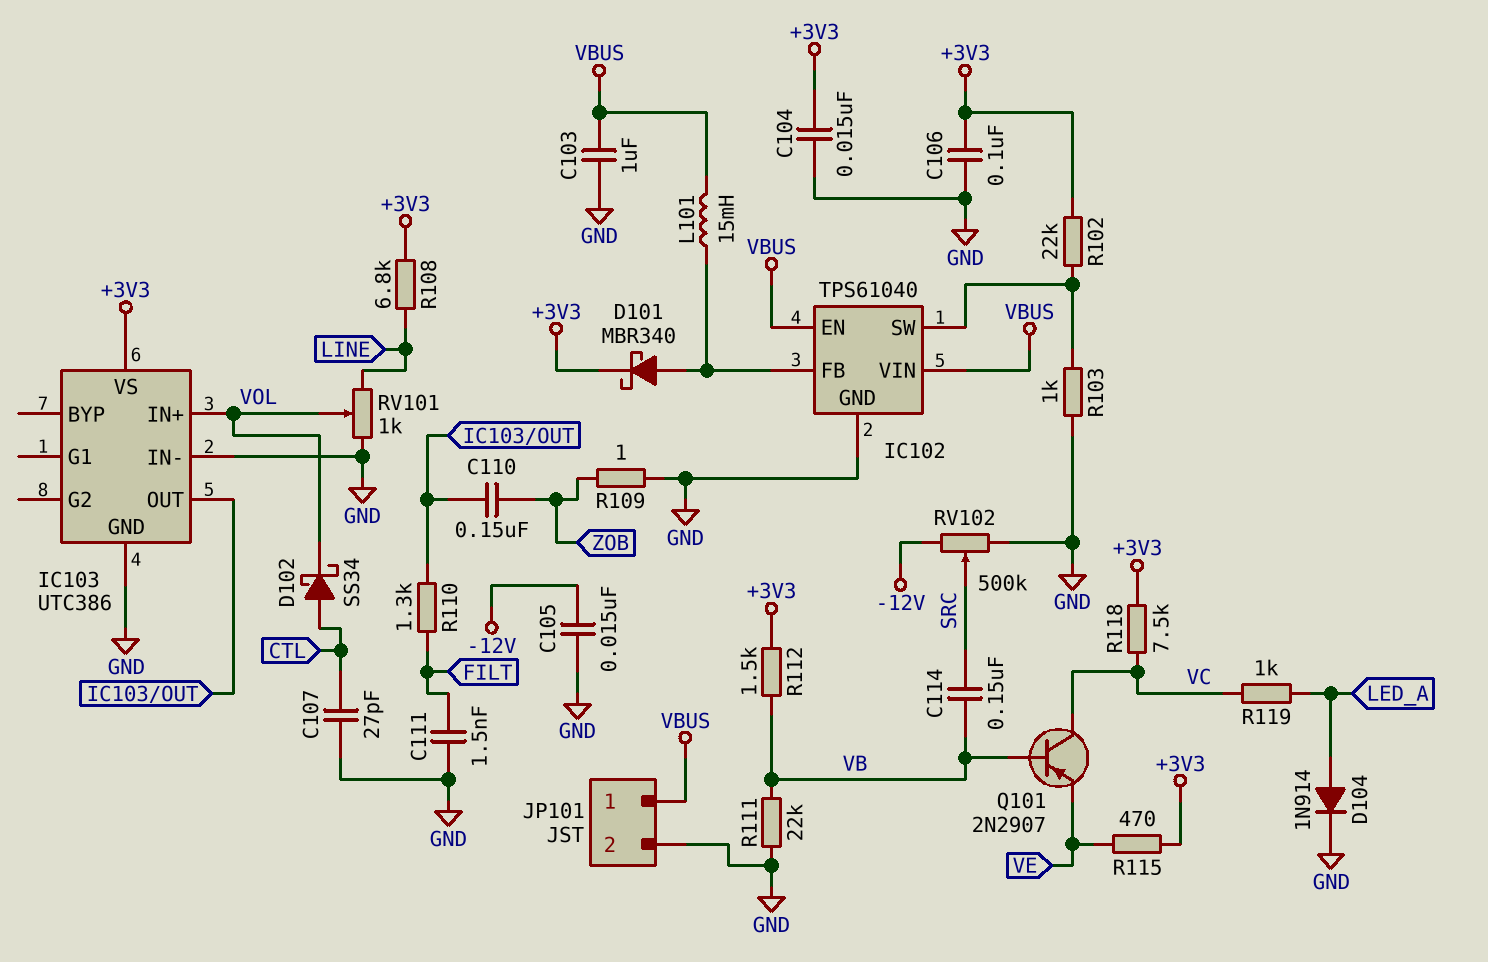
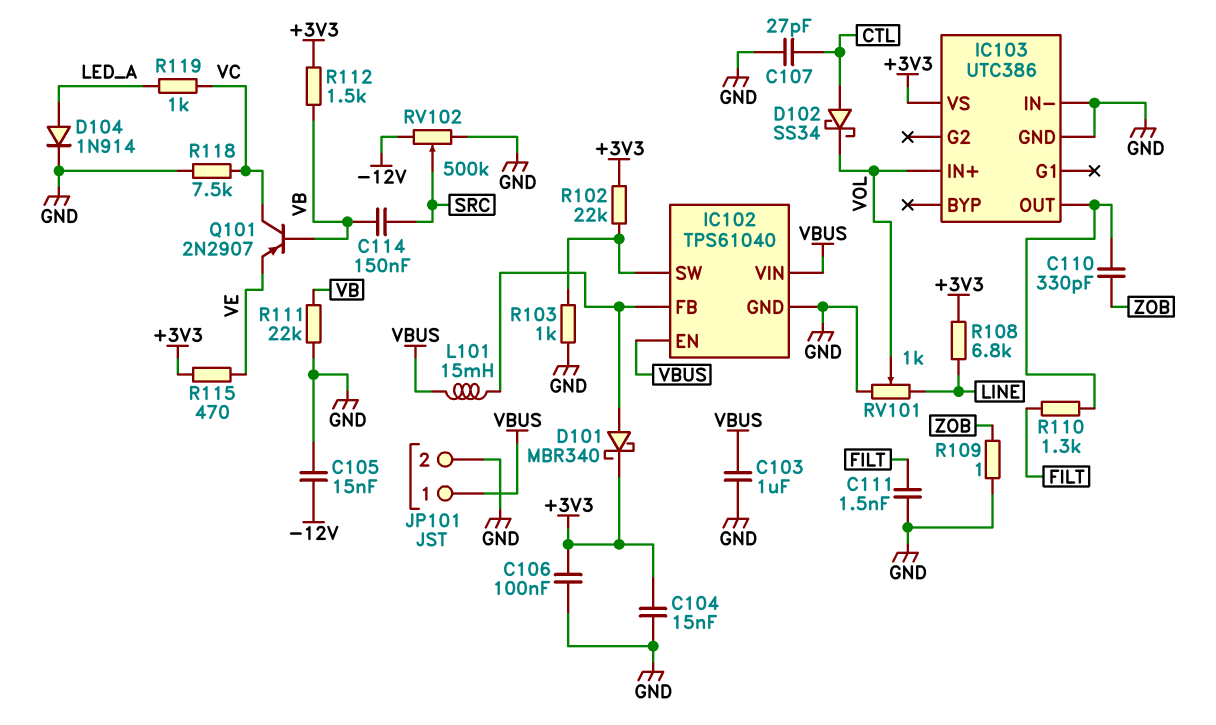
C110: 150nF (IC103/OUT, ZOB) -> 330pF (IC103/OUT, ZOB)
R118: 7.5k (+3V3, VC) -> 7.5k (GND, VC)

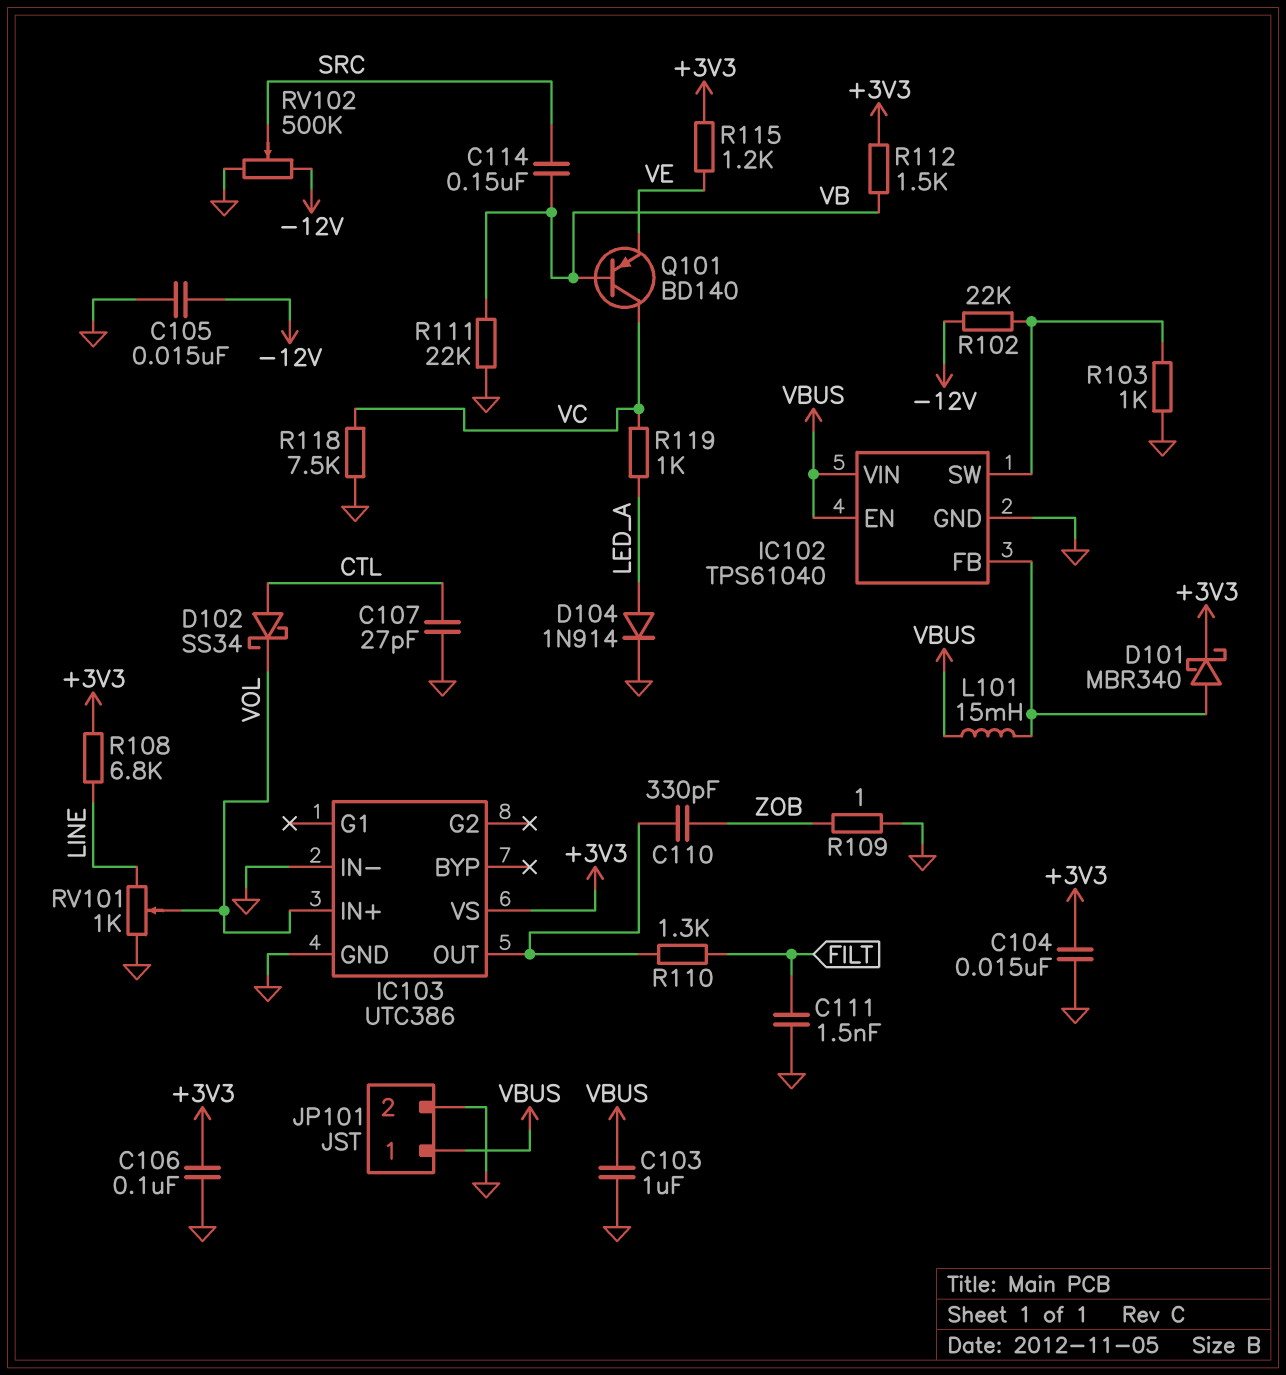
Q101: PNP 2N2907 (B VB, C VC, E VE) -> PNP BD140 (B VB, C VC, E VE)
R102: 22k (+3V3, IC102/SW) -> 22k (-12V, IC102/SW)
R115: 470 (+3V3, VE) -> 1.2k (+3V3, VE)

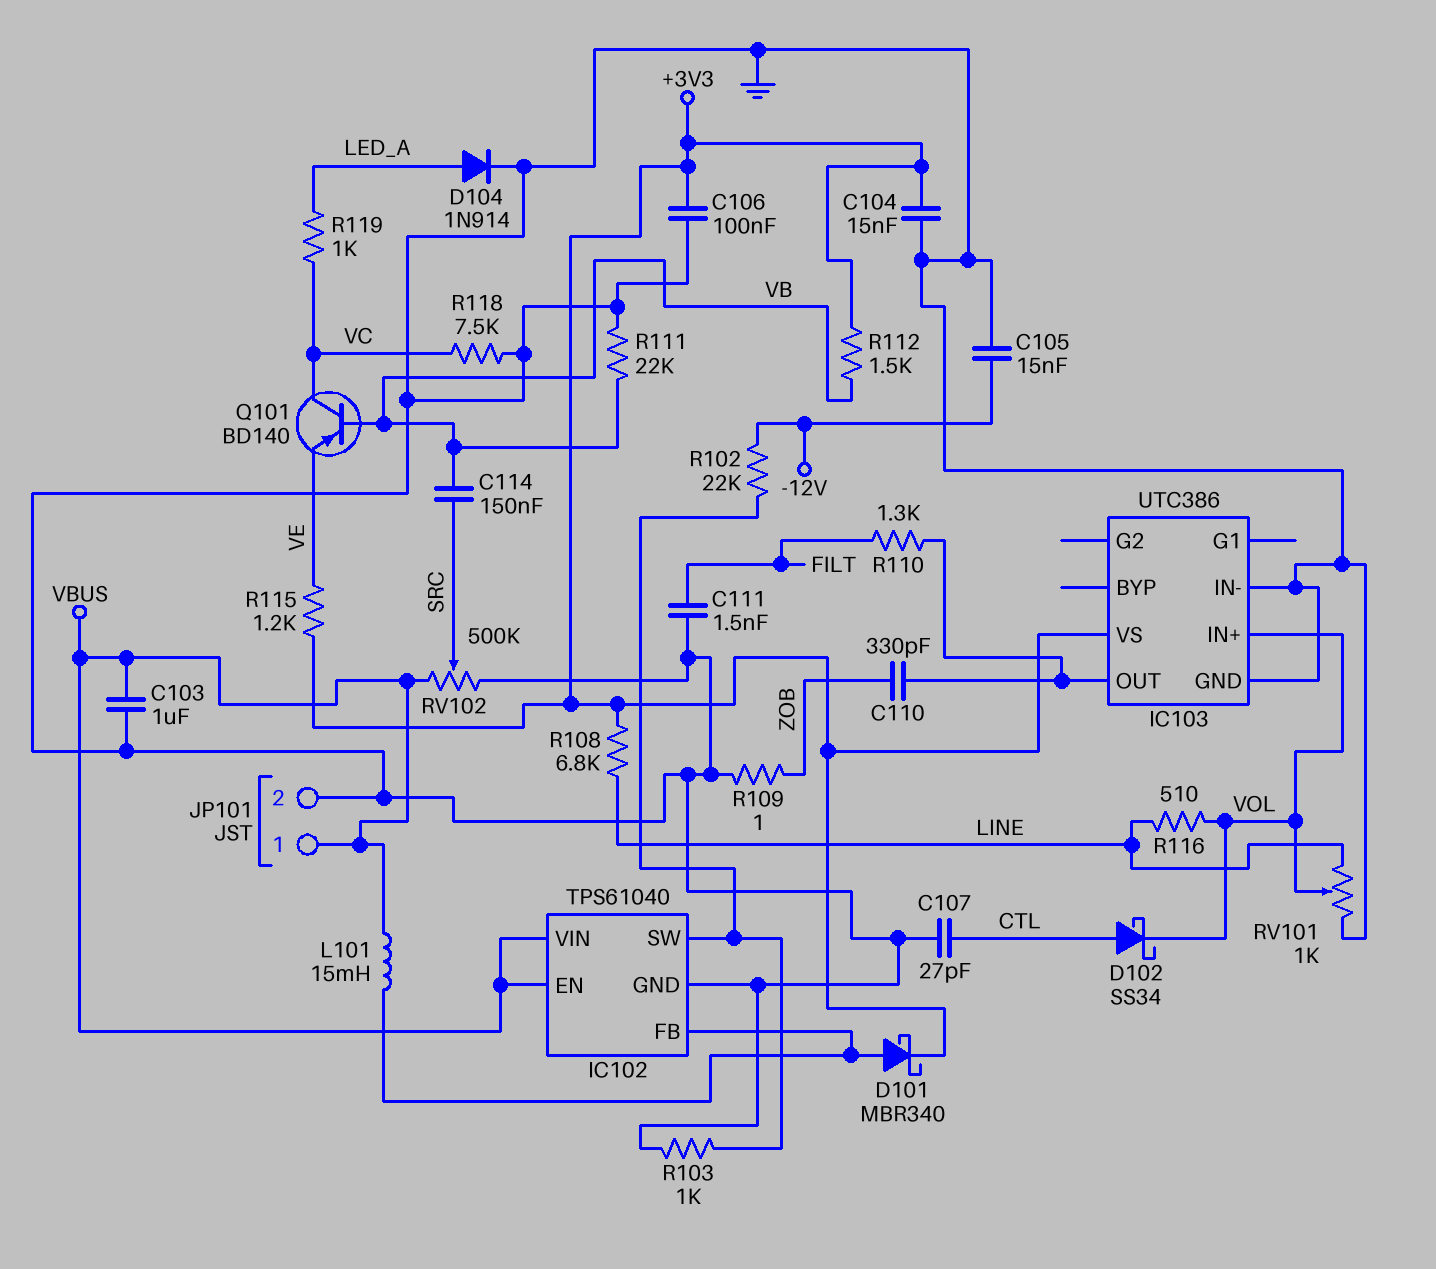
R116: none -> 510 (LINE, VOL)
RV102: 500k (-12V, GND, wiper SRC) -> 500k (GND, VBUS, wiper SRC)

